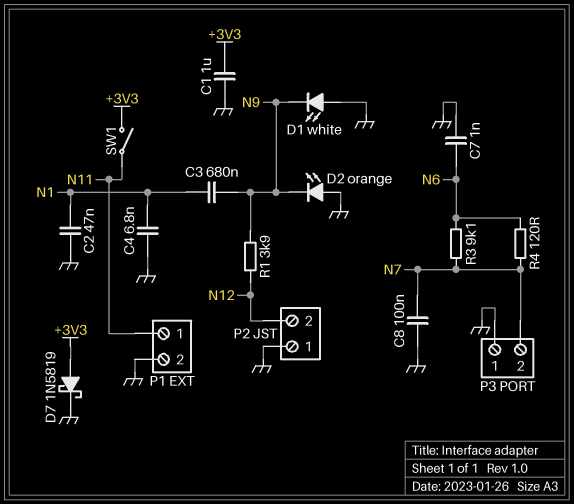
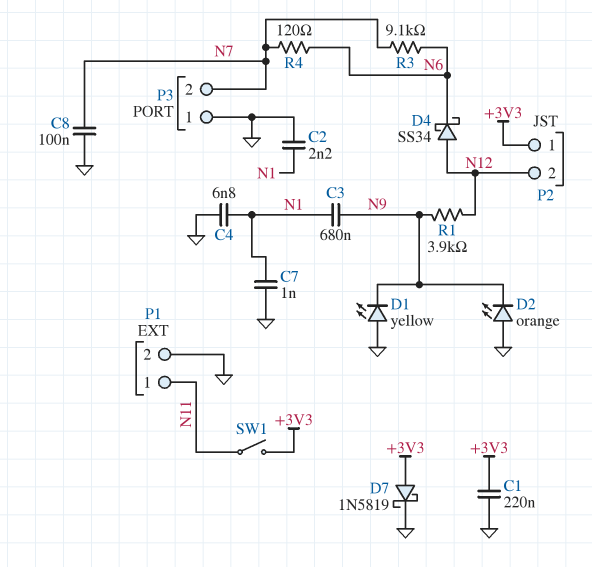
C1: 1uF (+3V3, GND) -> 220nF (+3V3, GND)
C2: 47nF (GND, N1) -> 2.2nF (GND, N1)
C7: 1nF (GND, N6) -> 1nF (GND, N1)
D1: LED white (A GND, K N9) -> LED yellow (A GND, K N9)
D4: none -> schottky SS34 (A N12, K N6)
P2 pin 1: GND -> +3V3

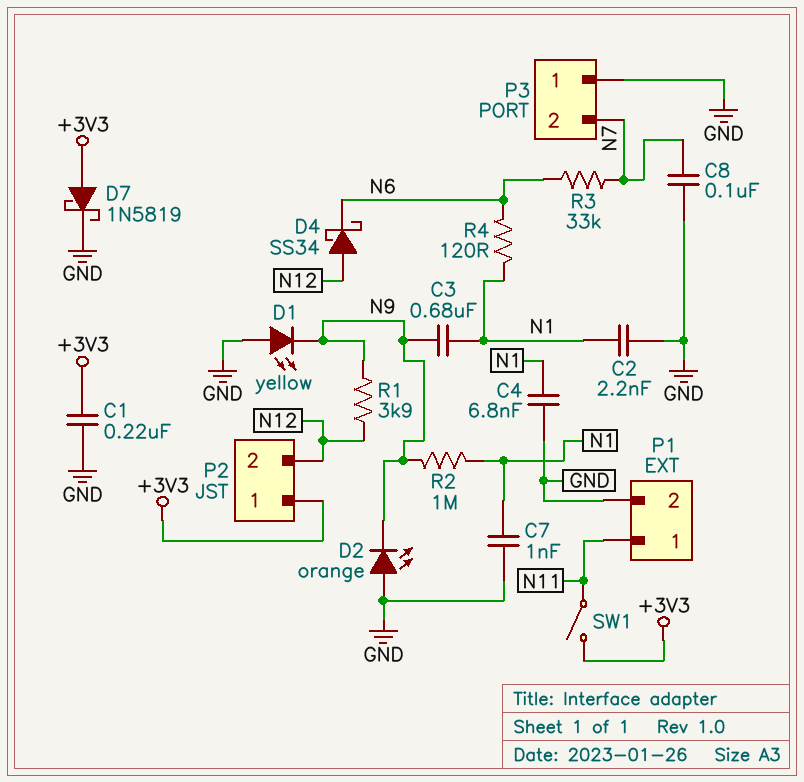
R2: none -> 1M (N1, N9)
R3: 9.1k (N6, N7) -> 33k (N6, N7)
R4: 120 (N6, N7) -> 120 (N1, N6)

